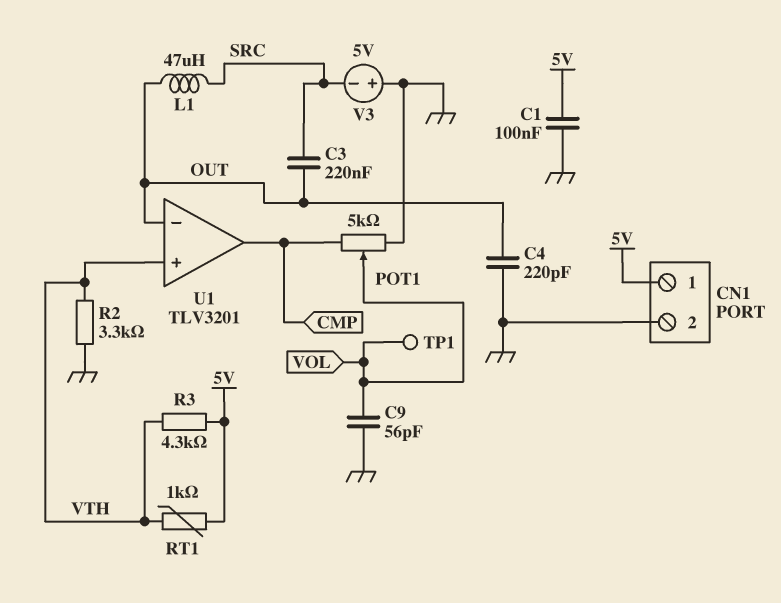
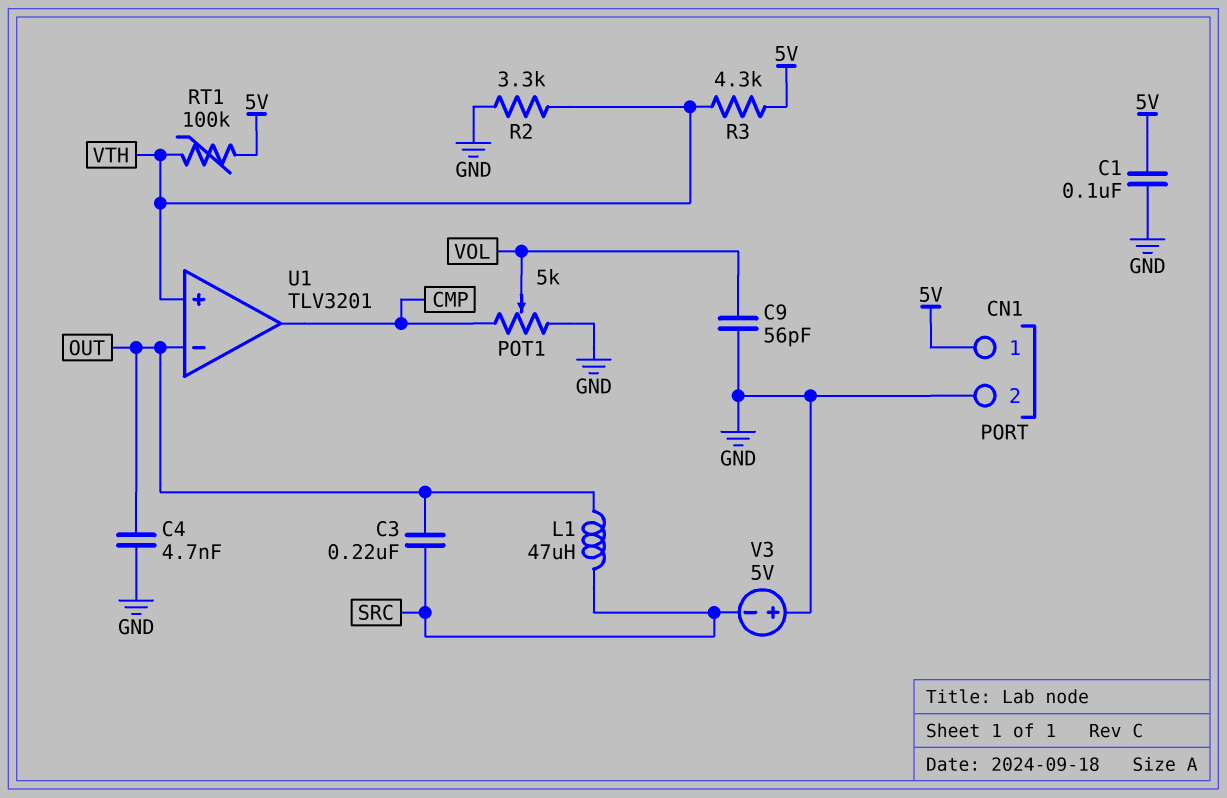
C4: 220pF (GND, OUT) -> 4.7nF (GND, OUT)
RT1: 1k (5V, VTH) -> 100k (5V, VTH)
TP1: test point (VOL) -> none

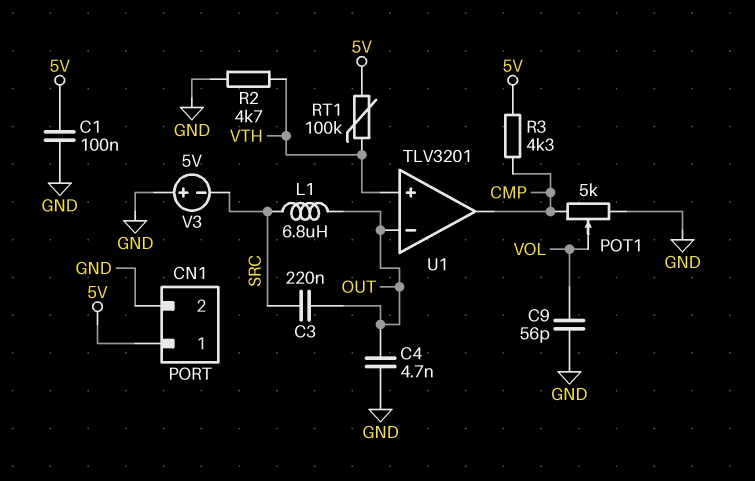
L1: 47uH (OUT, SRC) -> 6.8uH (OUT, SRC)
R2: 3.3k (GND, VTH) -> 4.7k (GND, VTH)
R3: 4.3k (5V, VTH) -> 4.3k (5V, CMP)

